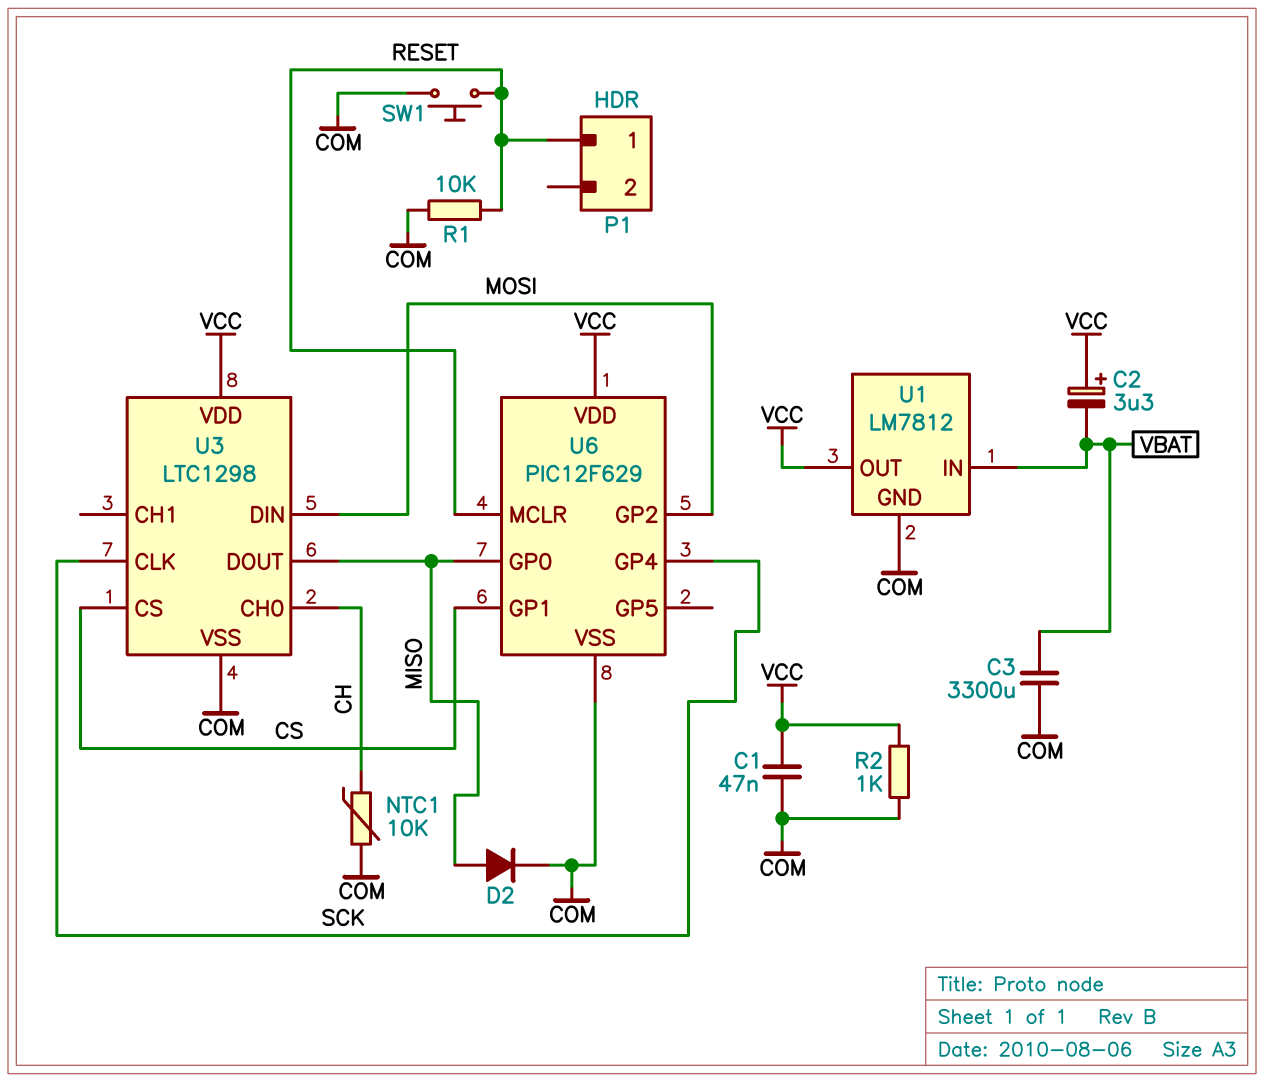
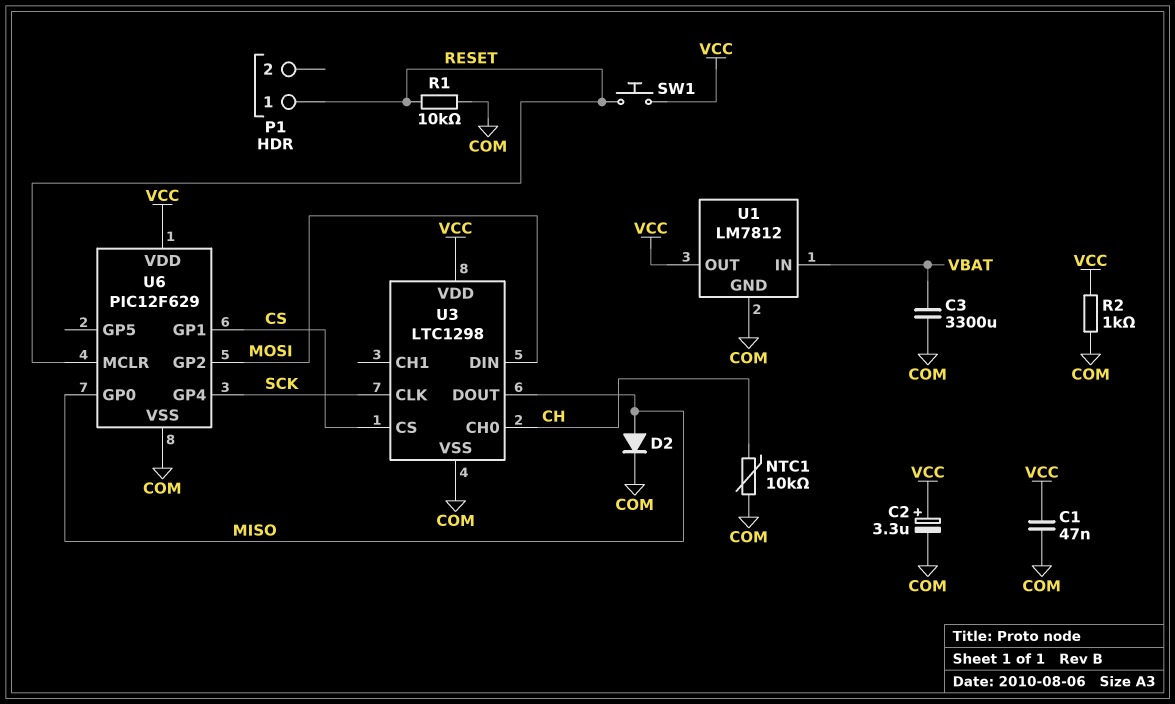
C2: 3.3uF (plus VCC, minus VBAT) -> 3.3uF (plus VCC, minus COM)
SW1: button (COM, RESET) -> button (RESET, VCC)

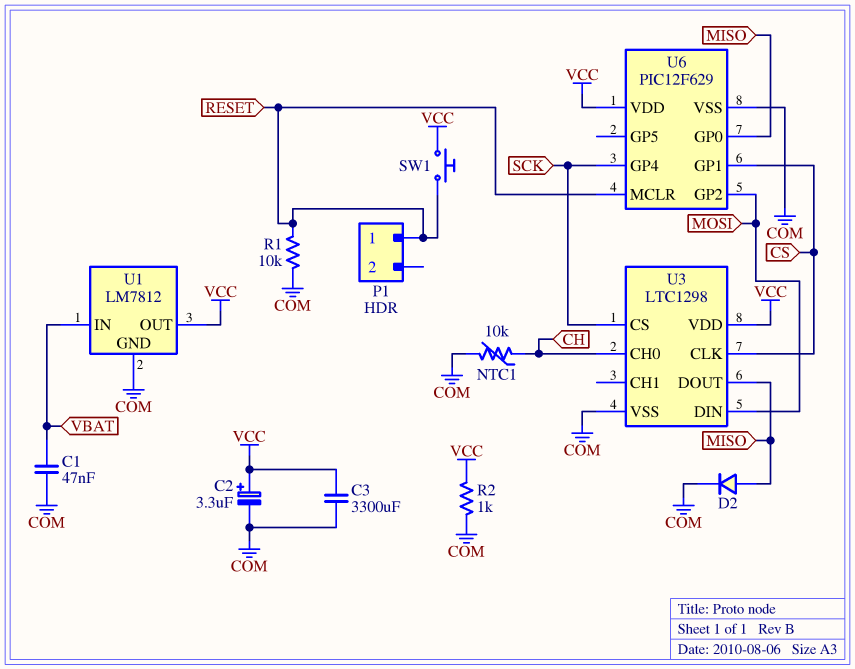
C1: 47nF (COM, VCC) -> 47nF (COM, VBAT)
C3: 3300uF (COM, VBAT) -> 3300uF (COM, VCC)
U3 pin CLK: SCK -> CS
U3 pin CS: CS -> SCK

